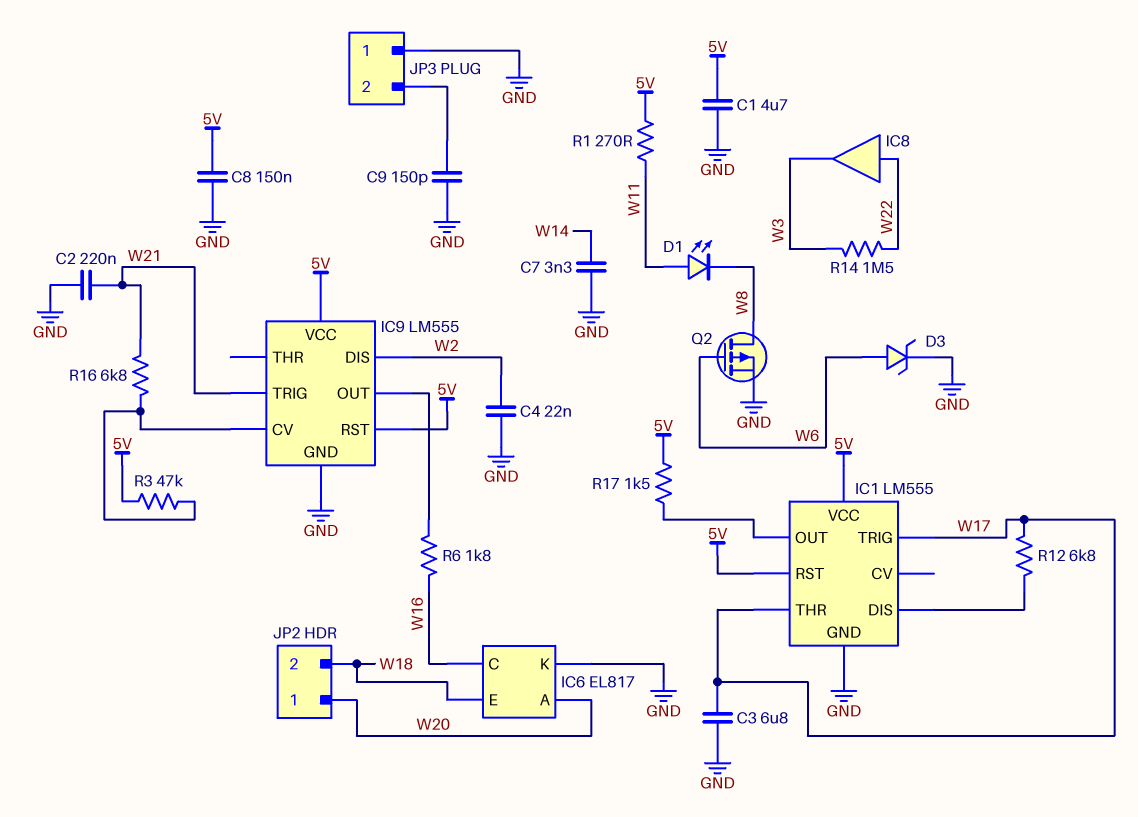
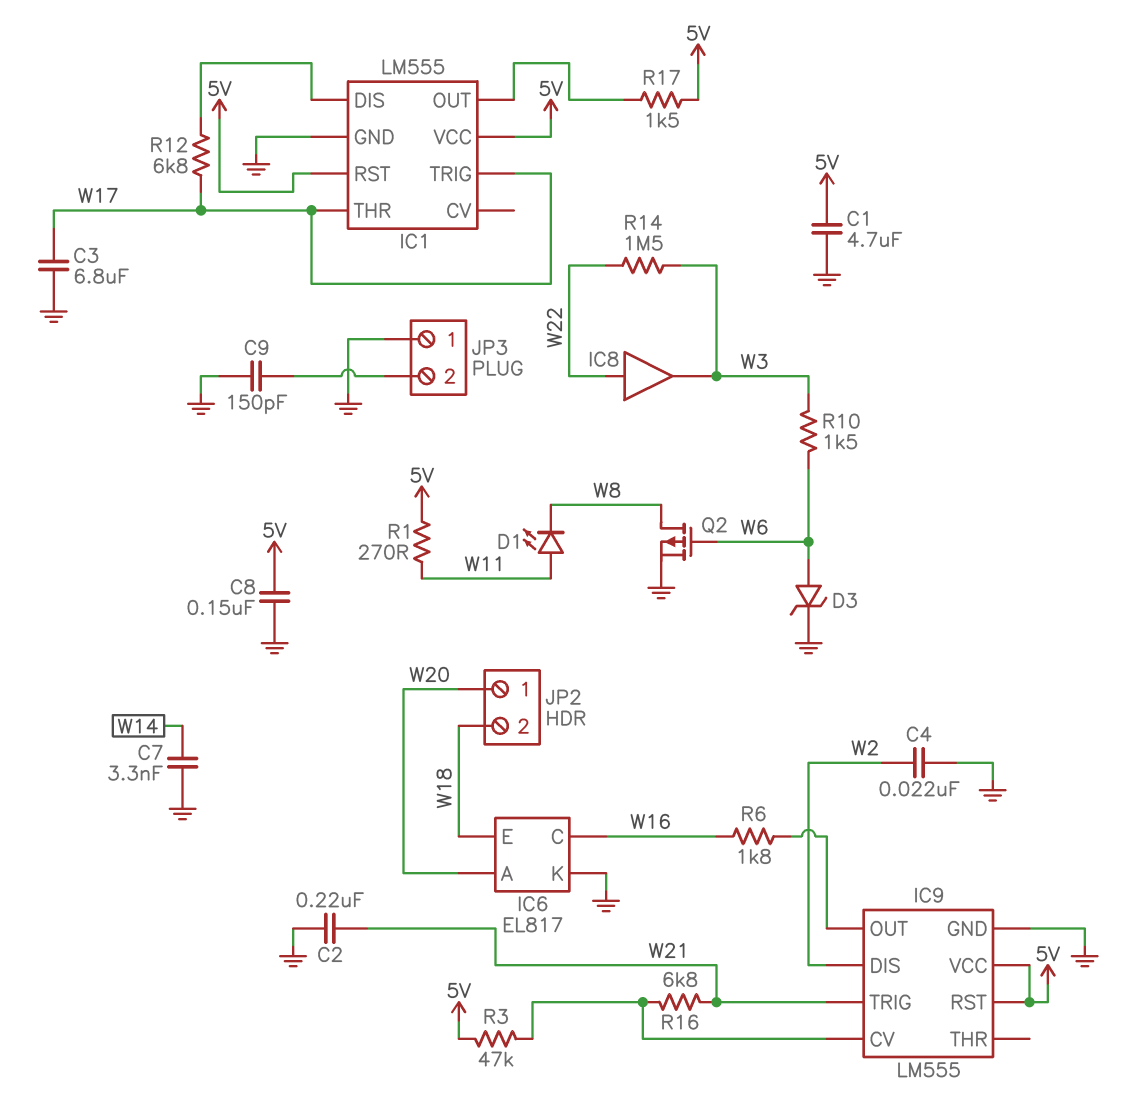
R10: none -> 1.5k (W3, W6)

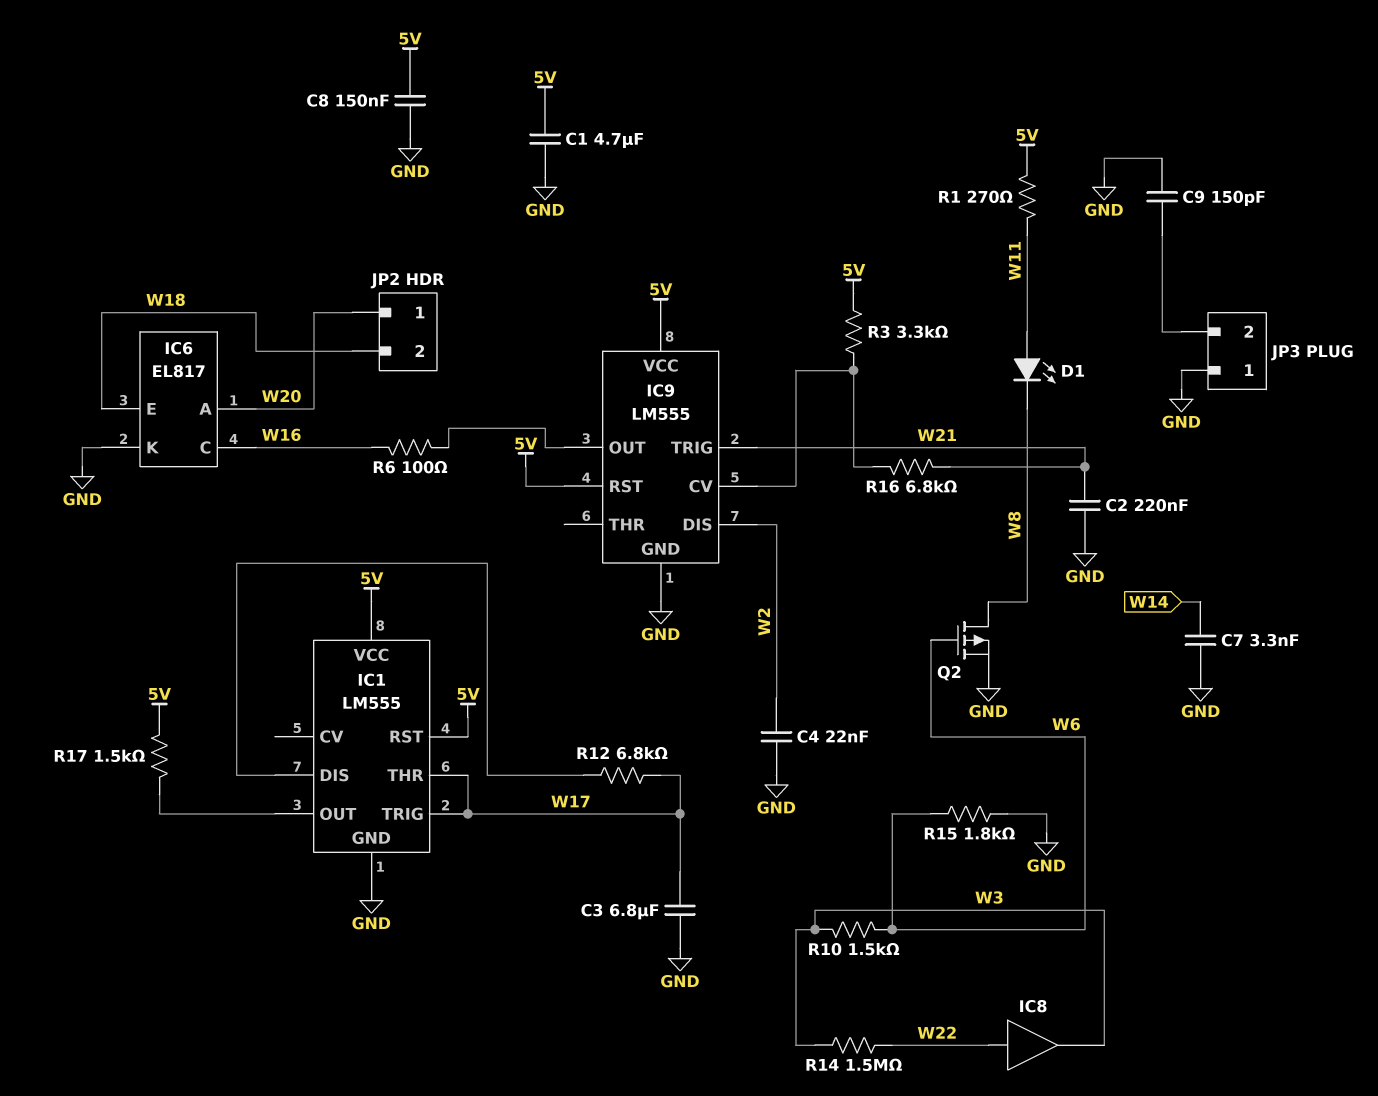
D3: zener (A W6, K GND) -> none
R3: 47k (5V, IC9/CV) -> 3.3k (5V, IC9/CV)
R6: 1.8k (IC9/OUT, W16) -> 100 (IC9/OUT, W16)
R15: none -> 1.8k (GND, W6)

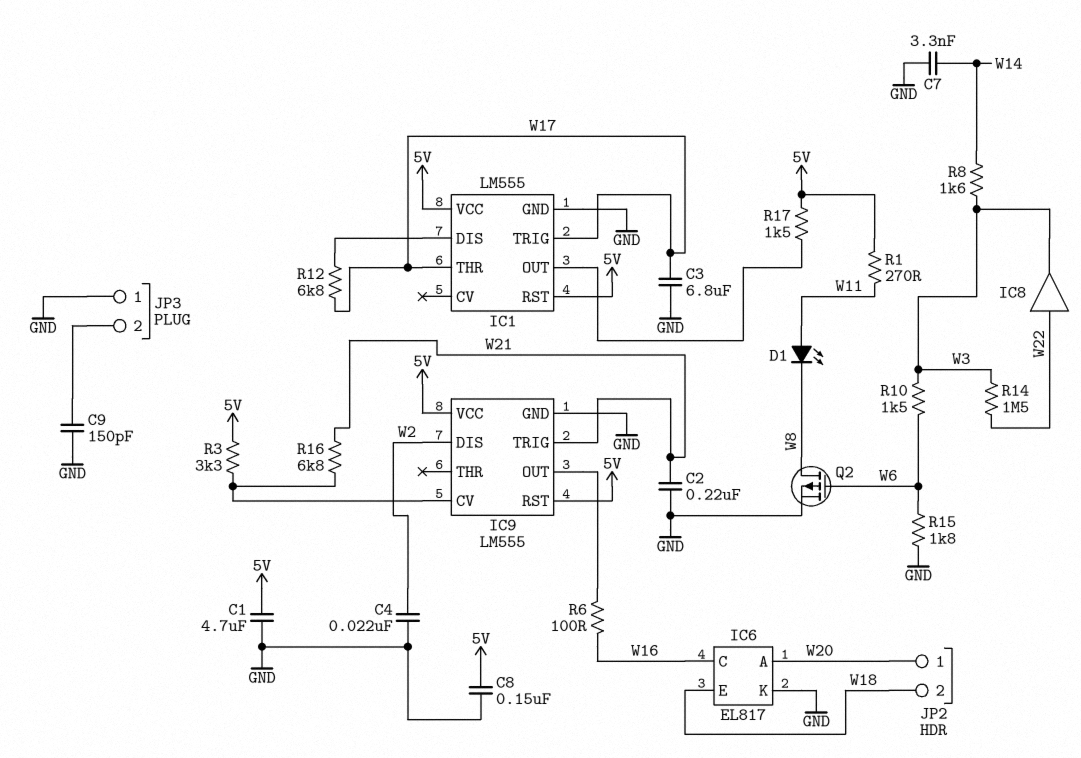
R8: none -> 1.6k (W3, W14)

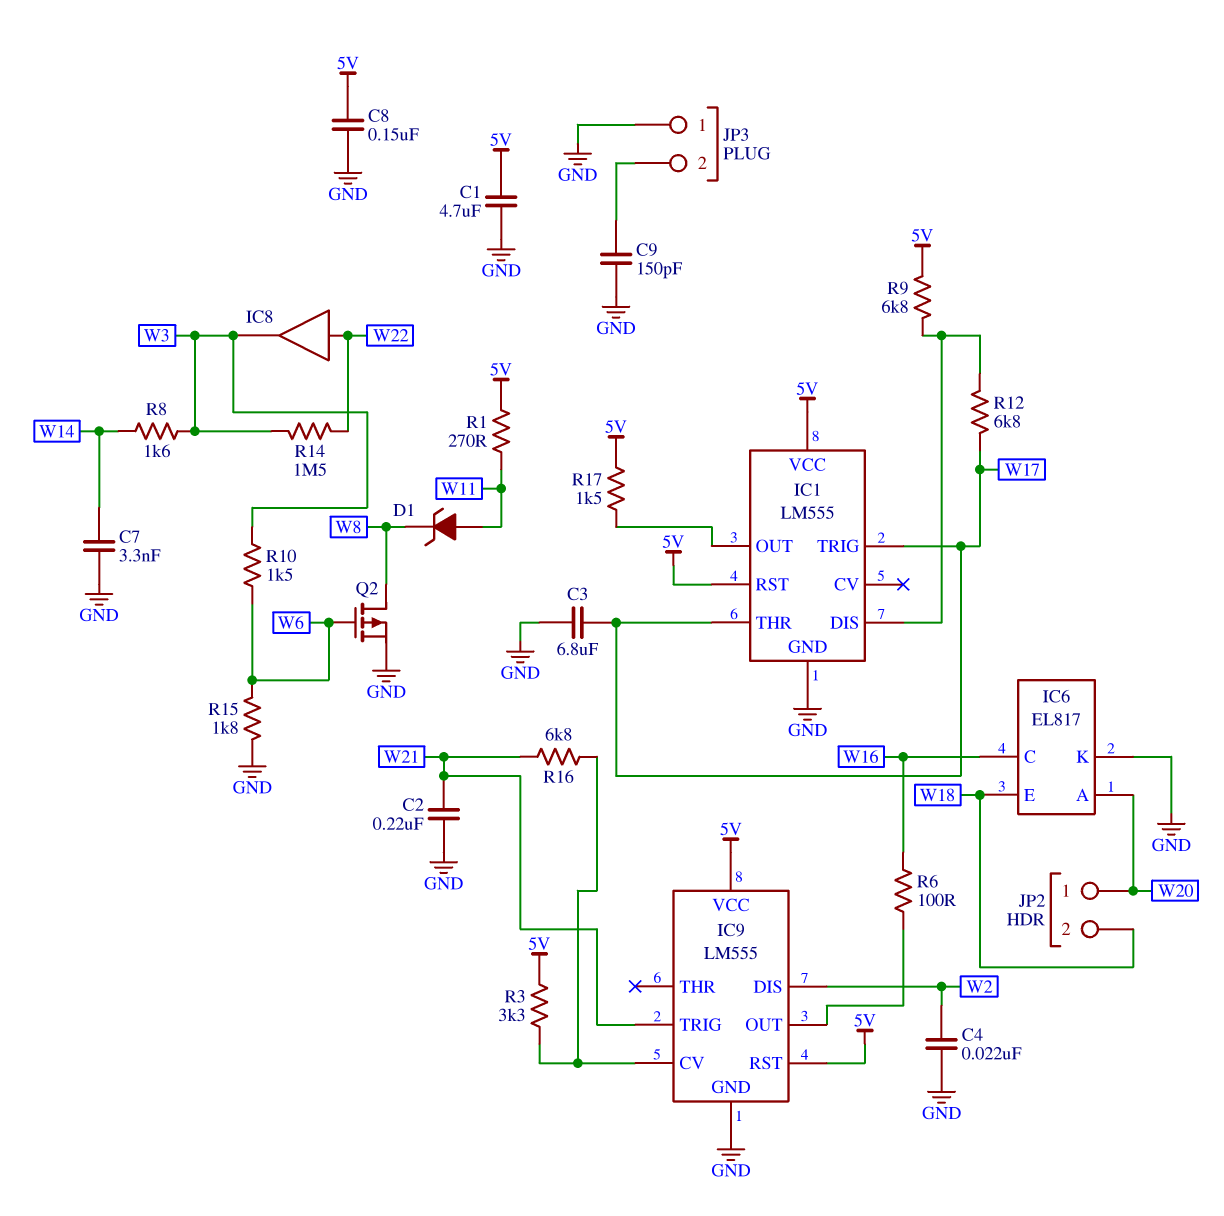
D1: LED (A W11, K W8) -> zener (A W11, K W8)
R9: none -> 6.8k (5V, IC1/DIS)

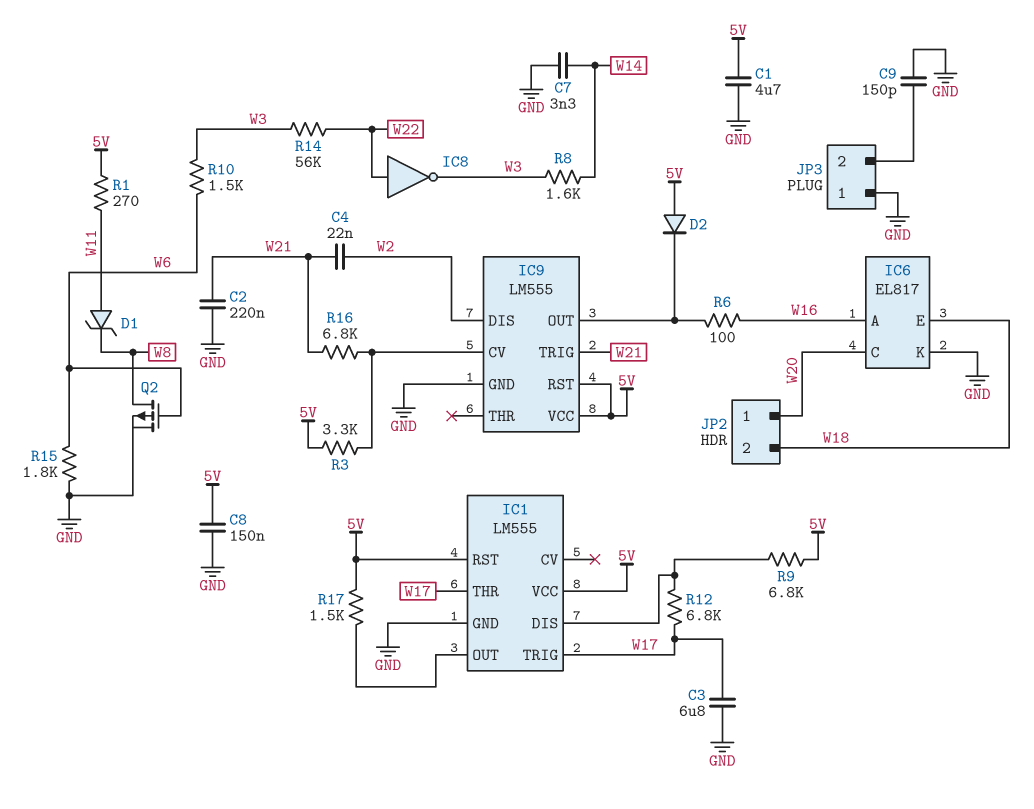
C4: 22nF (GND, W2) -> 22nF (W2, W21)
D2: none -> diode (A 5V, K IC9/OUT)
IC6 pin A: W20 -> W16
IC6 pin C: W16 -> W20
IC8: buffer (in W22, out W3) -> NOT (in W22, out W3)
R14: 1.5M (W3, W22) -> 56k (W3, W22)

